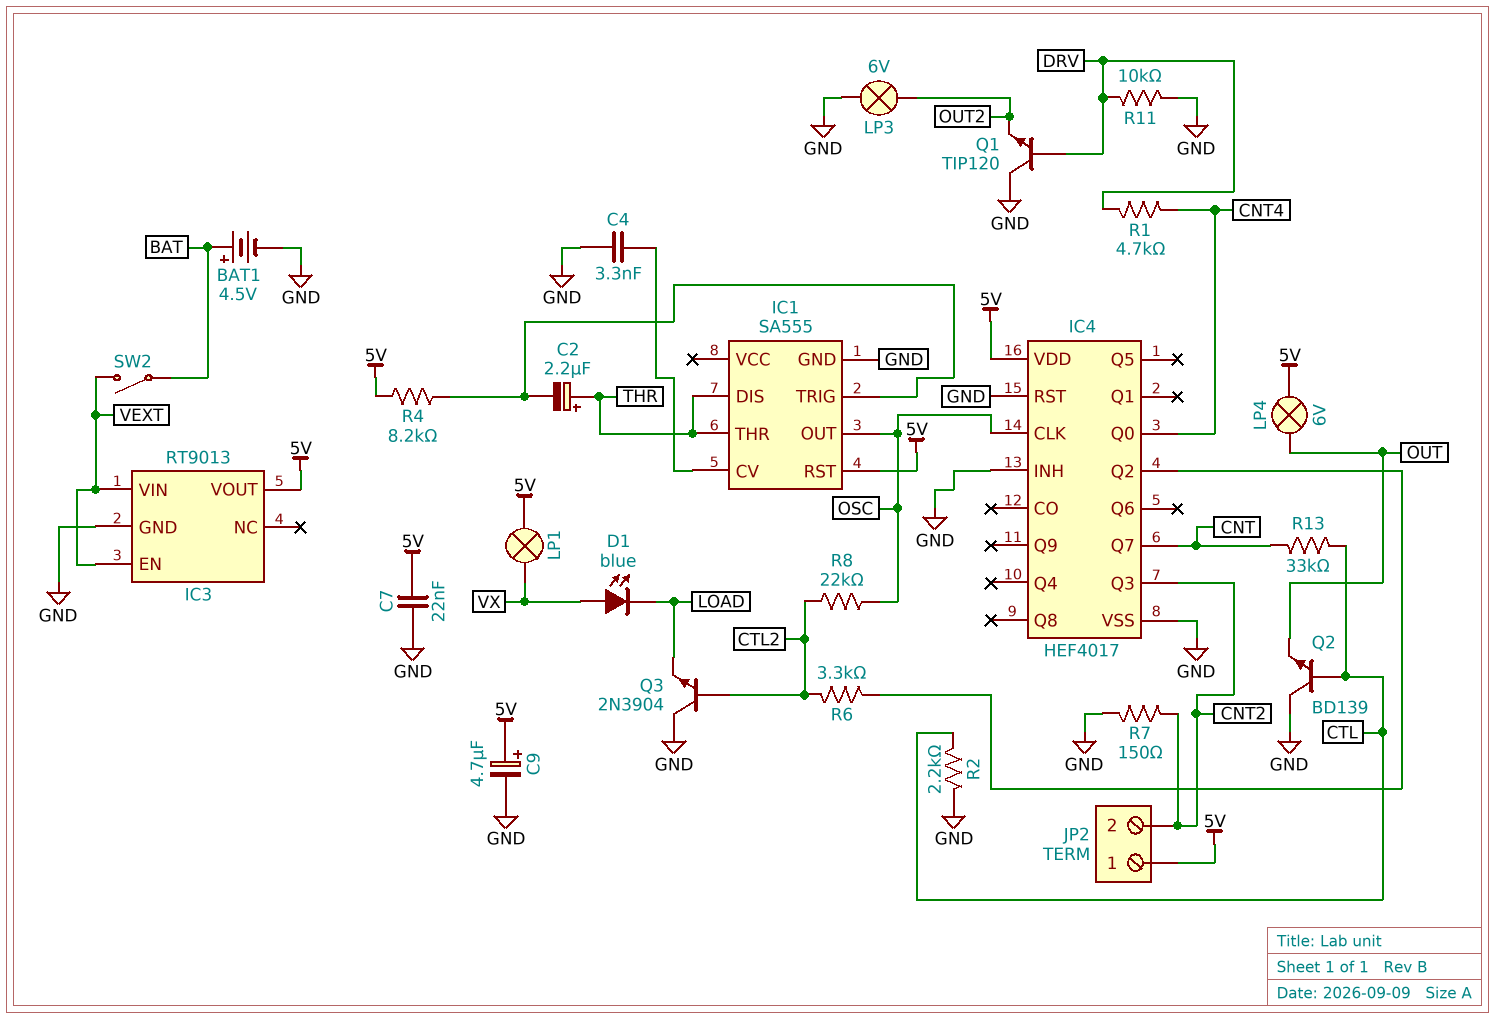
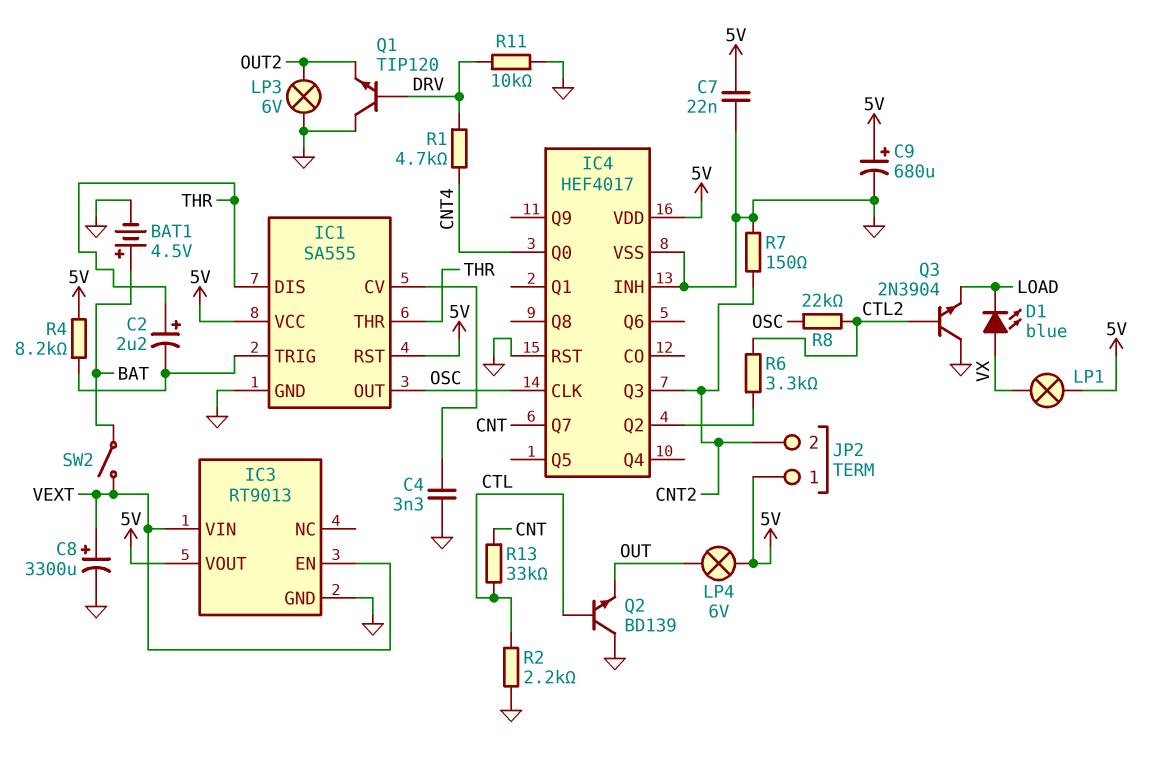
C8: none -> 3300uF (plus VEXT, minus GND)
C9: 4.7uF (plus 5V, minus GND) -> 680uF (plus 5V, minus GND)
IC1 pin VCC: none -> 5V

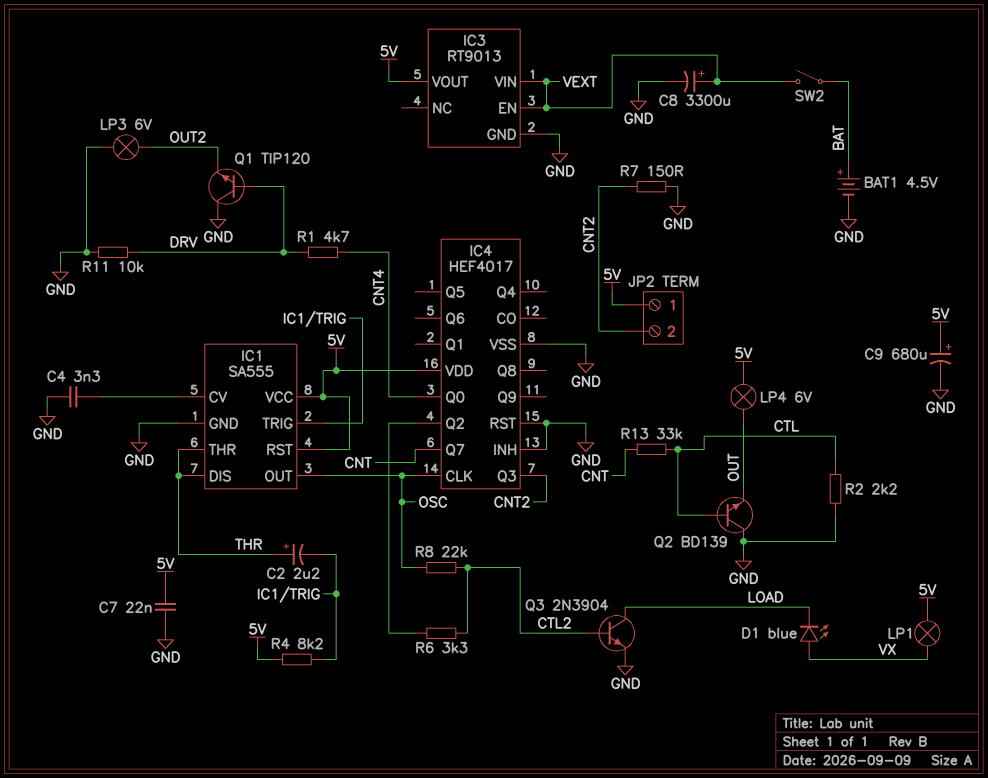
Q3: NPN 2N3904 (B CTL2, C GND, E LOAD) -> NPN 2N3904 (B CTL2, C LOAD, E GND)

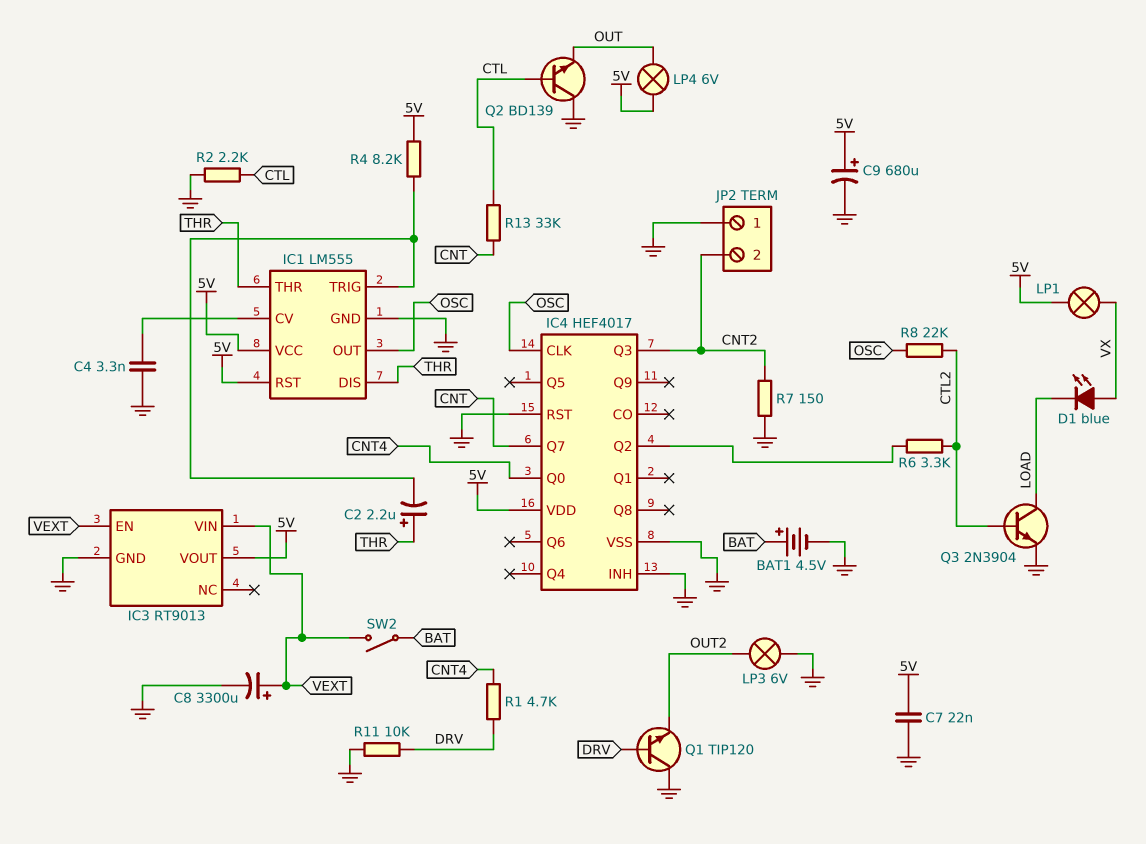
IC1: SA555 -> LM555
JP2 pin 1: 5V -> GND

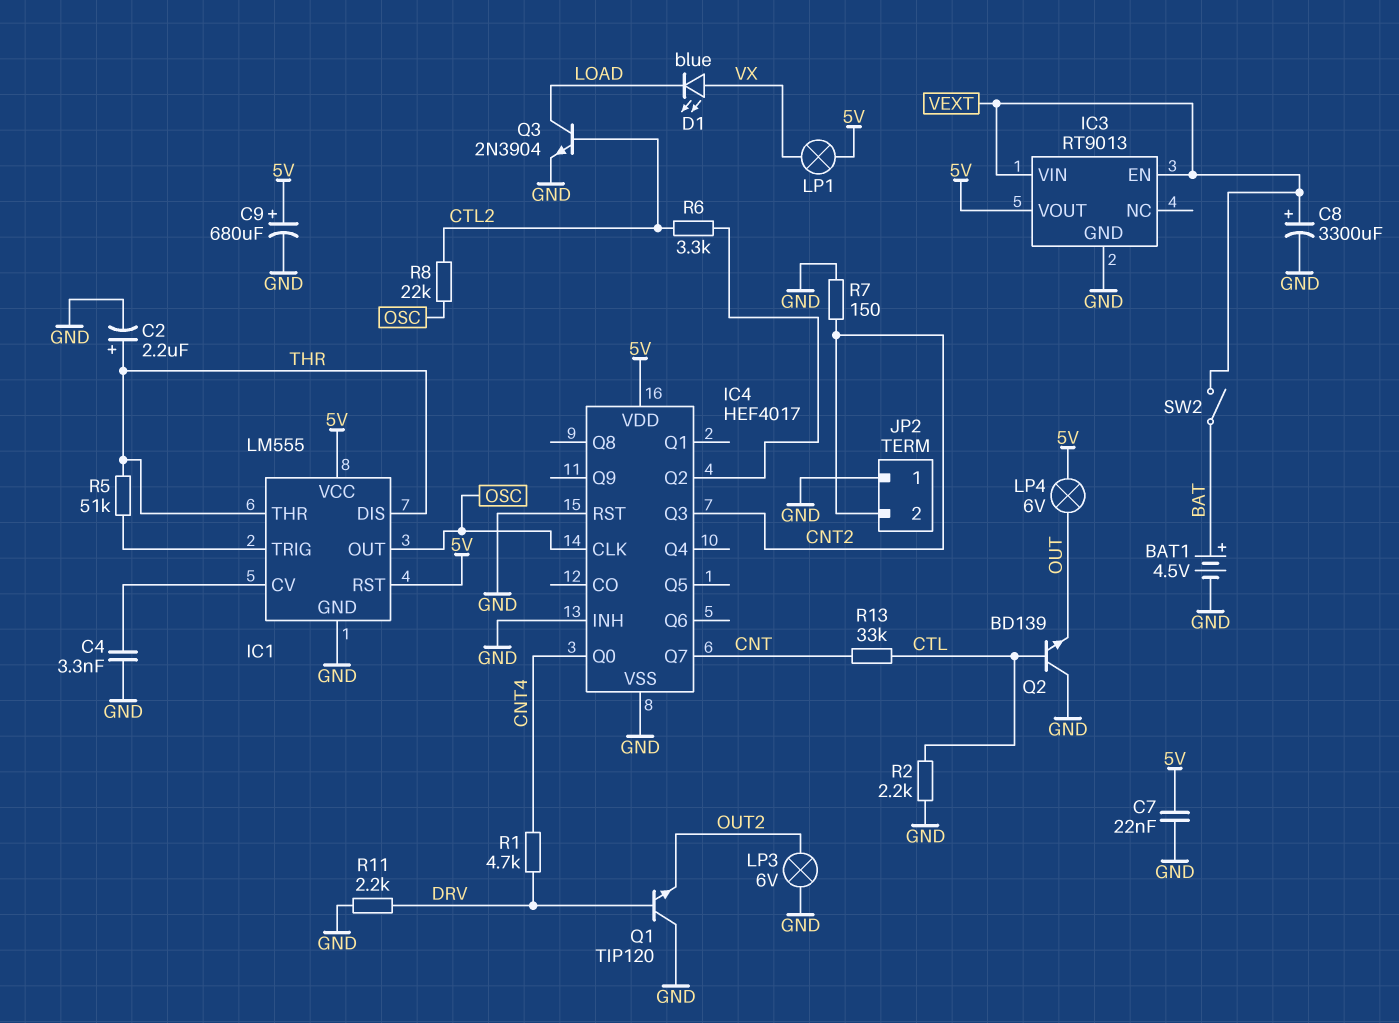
C2: 2.2uF (plus THR, minus IC1/TRIG) -> 2.2uF (plus THR, minus GND)
R4: 8.2k (5V, IC1/TRIG) -> none
R5: none -> 51k (IC1/TRIG, THR)
R11: 10k (DRV, GND) -> 2.2k (DRV, GND)

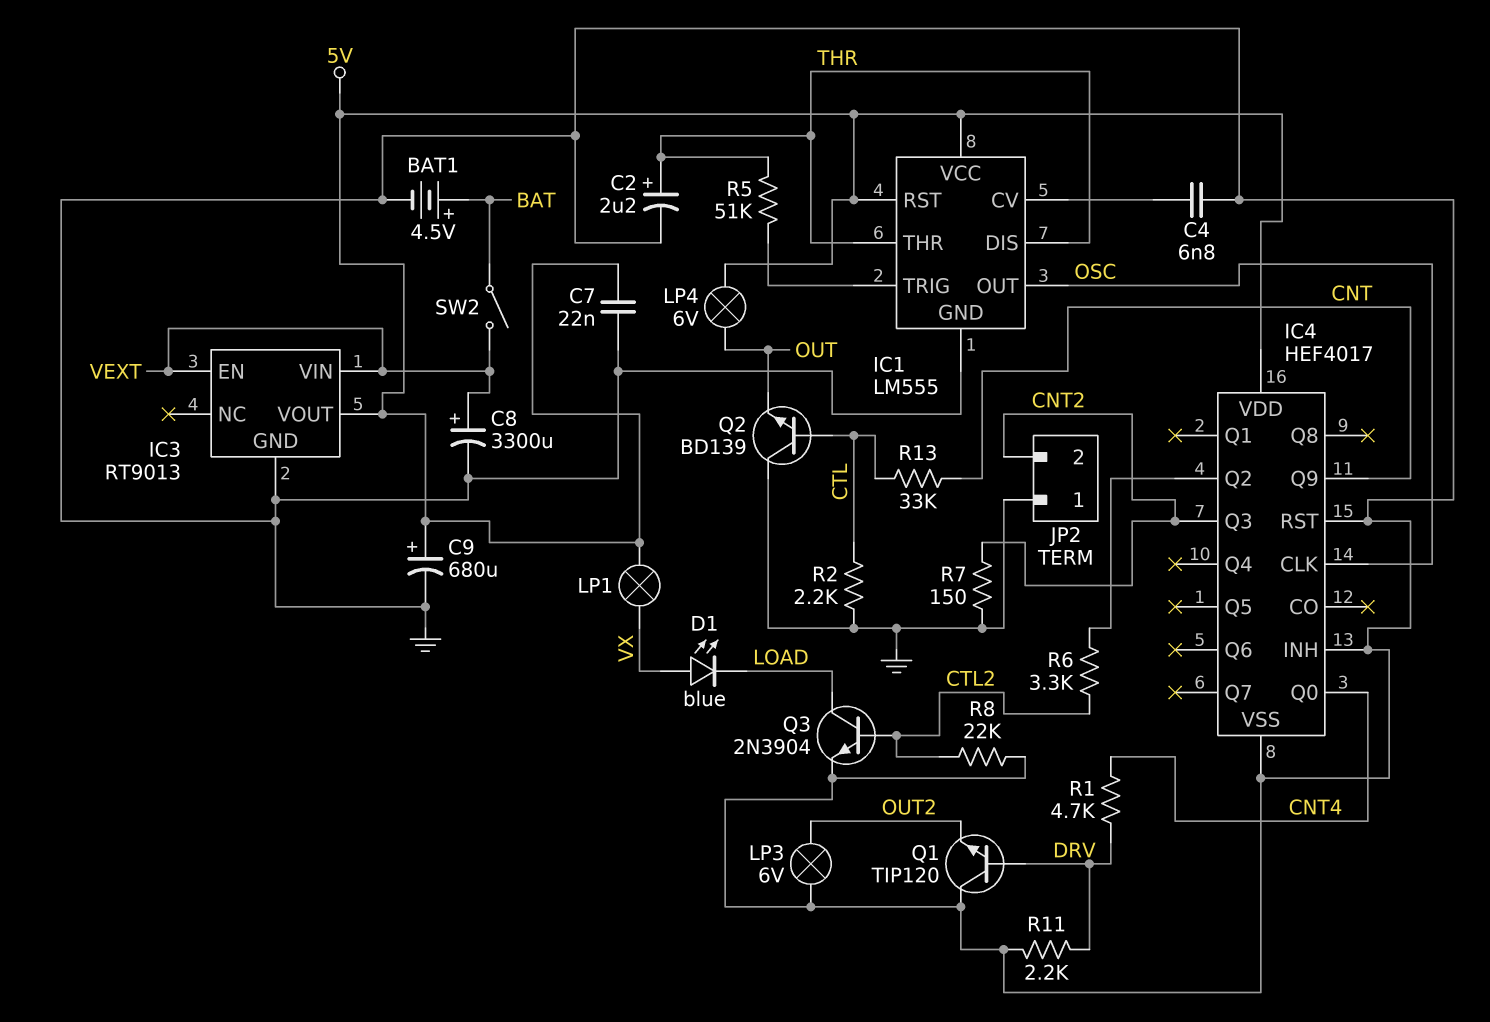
C4: 3.3nF (GND, IC1/CV) -> 6.8nF (GND, IC1/CV)
IC4 pin Q7: CNT -> none
IC4 pin Q9: none -> CNT
R8: 22k (CTL2, OSC) -> 22k (CTL2, GND)

